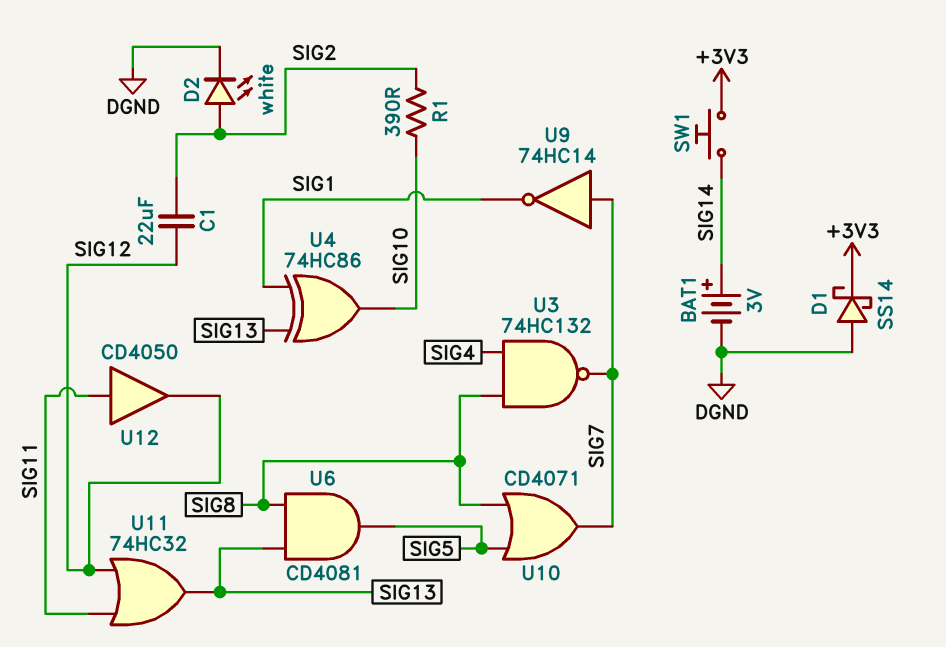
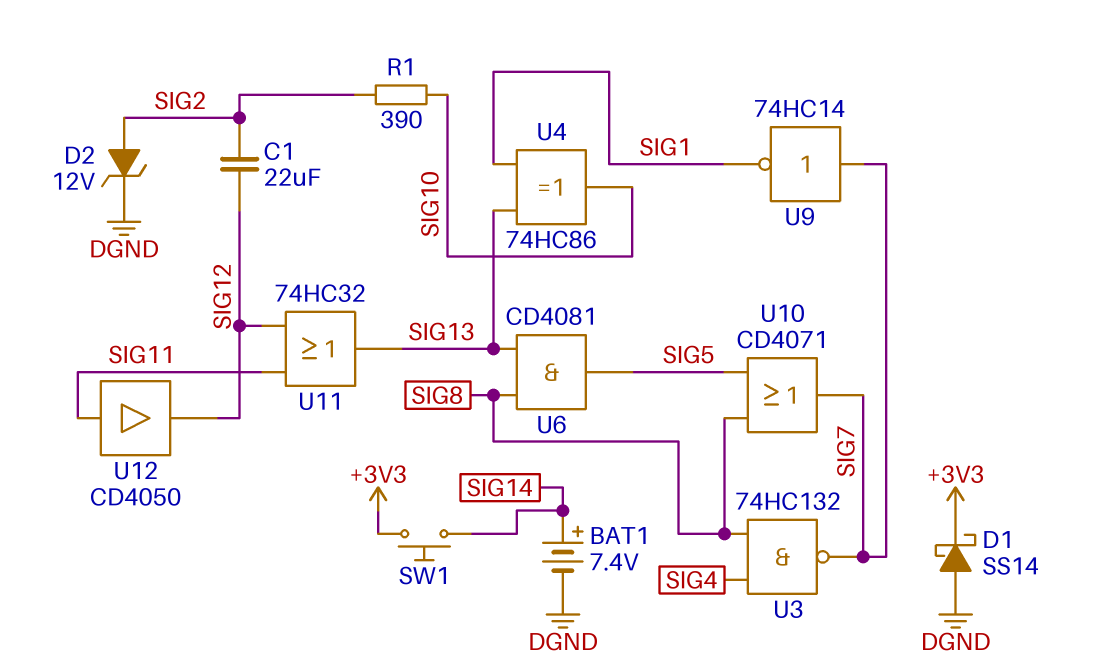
BAT1: 3V (plus SIG14, minus DGND) -> 7.4V (plus SIG14, minus DGND)
D2: LED white (A SIG2, K DGND) -> zener 12V (A SIG2, K DGND)

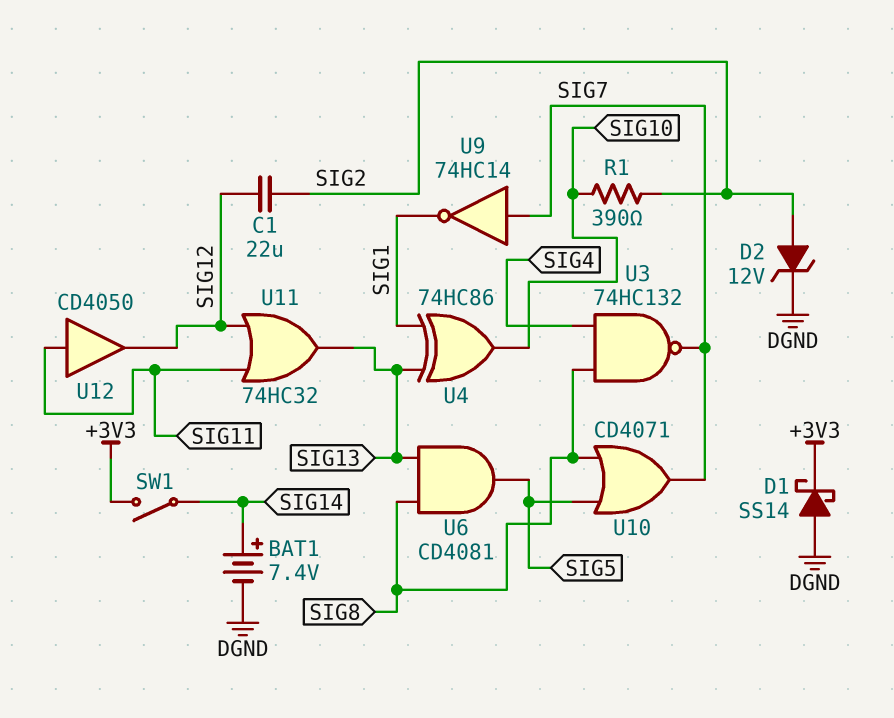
SW1: button (+3V3, SIG14) -> switch (+3V3, SIG14)

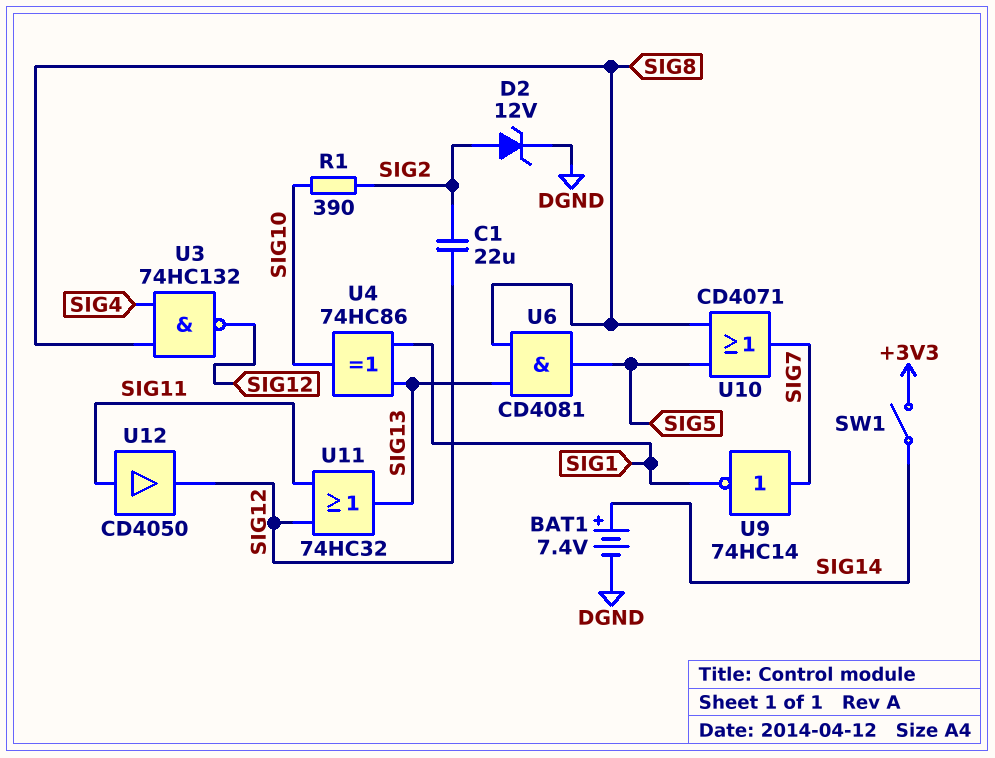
D1: schottky SS14 (A DGND, K +3V3) -> none
U3: NAND 74HC132 (in SIG4, in SIG8, out SIG7) -> NAND 74HC132 (in SIG4, in SIG8, out SIG12)

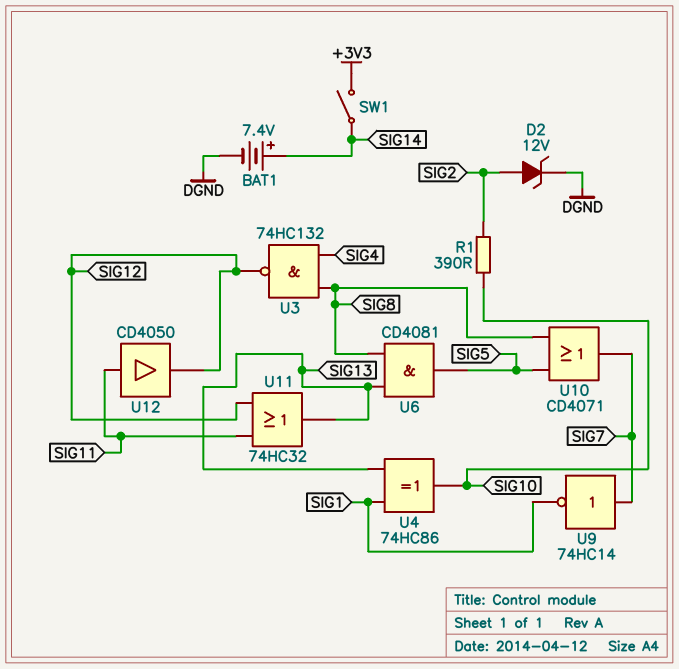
C1: 22uF (SIG2, SIG12) -> none

